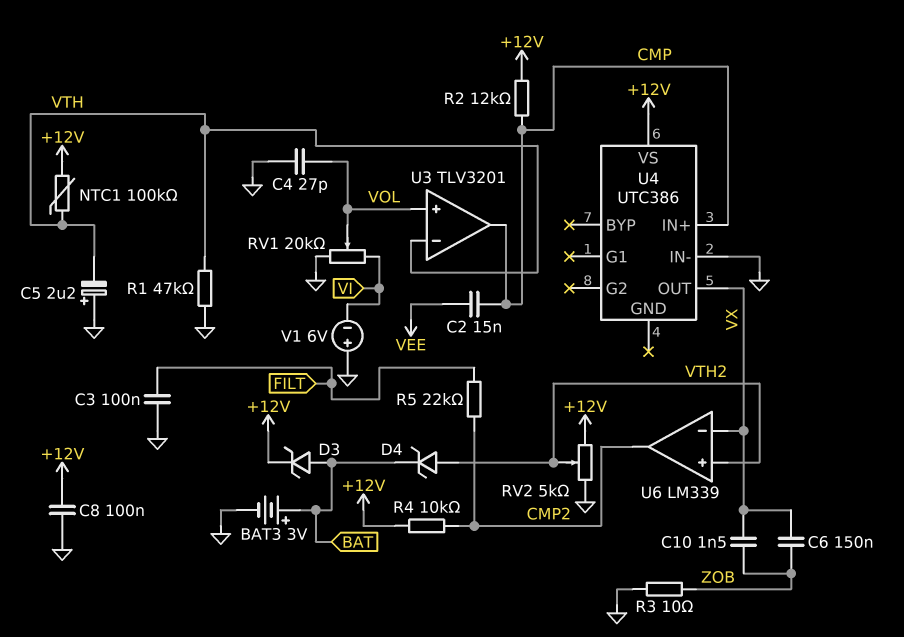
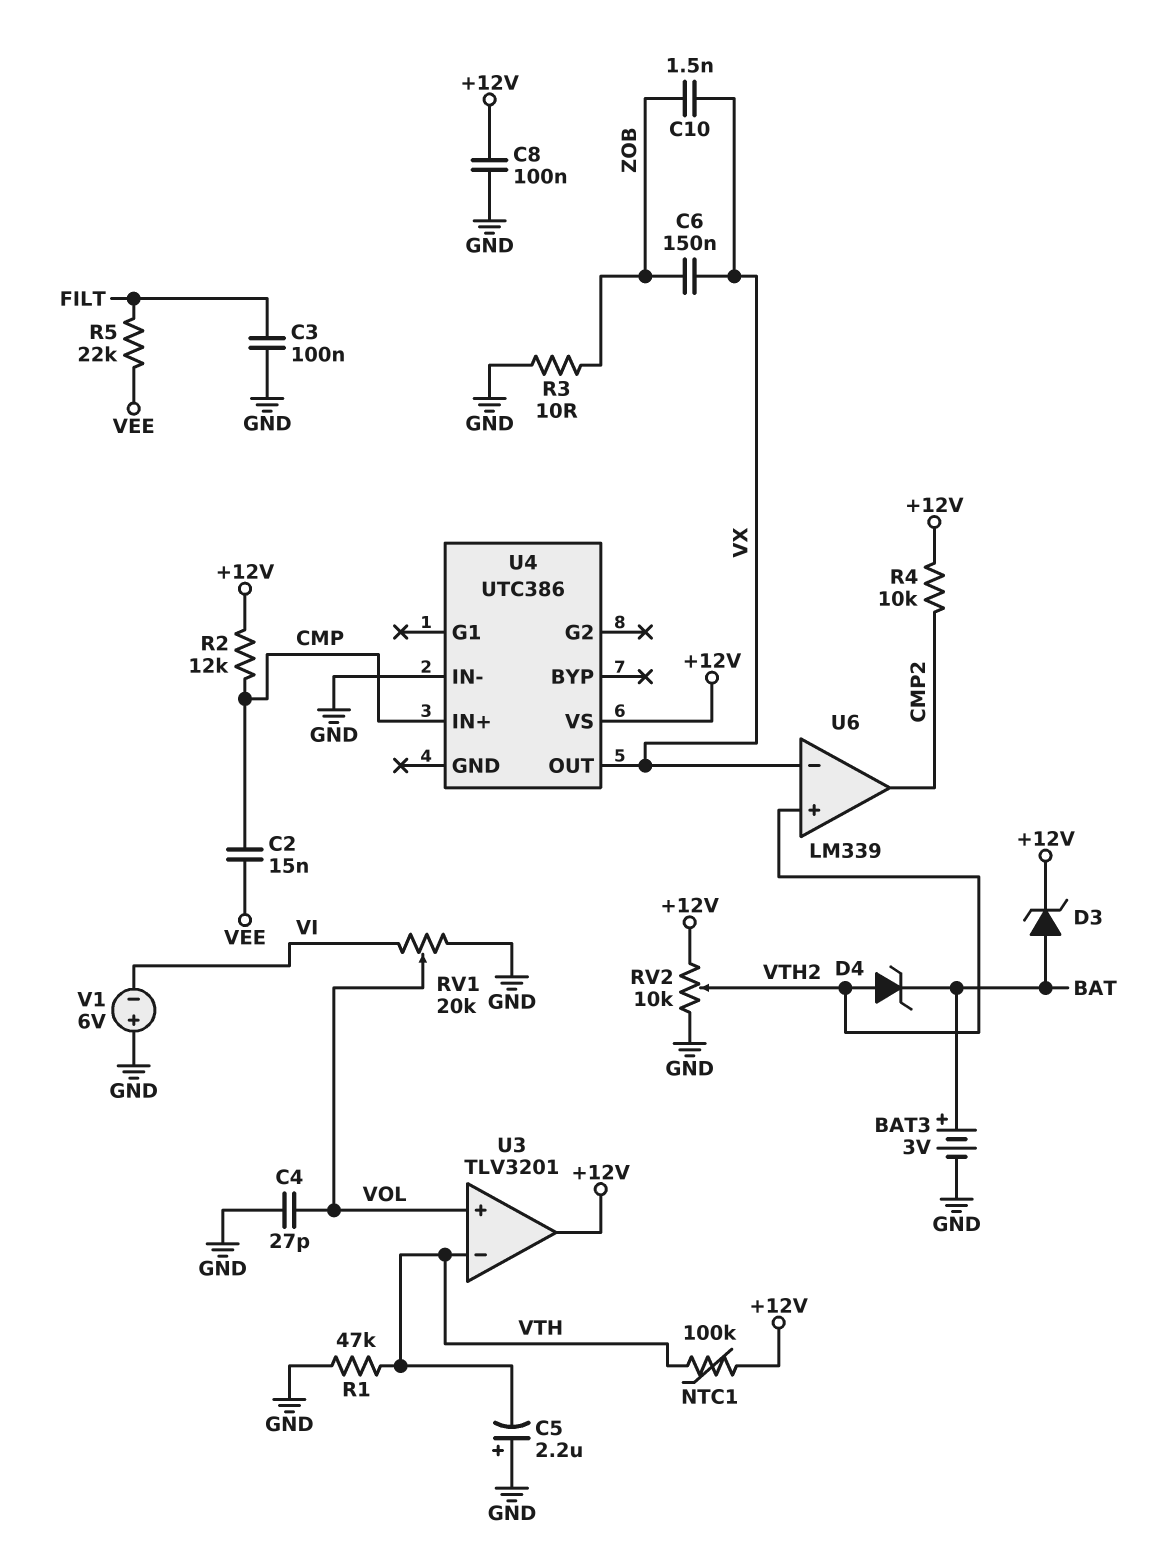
R5: 22k (CMP2, FILT) -> 22k (FILT, VEE)
RV2: 5k (+12V, GND, wiper VTH2) -> 10k (+12V, GND, wiper VTH2)
U3 pin out: CMP -> +12V

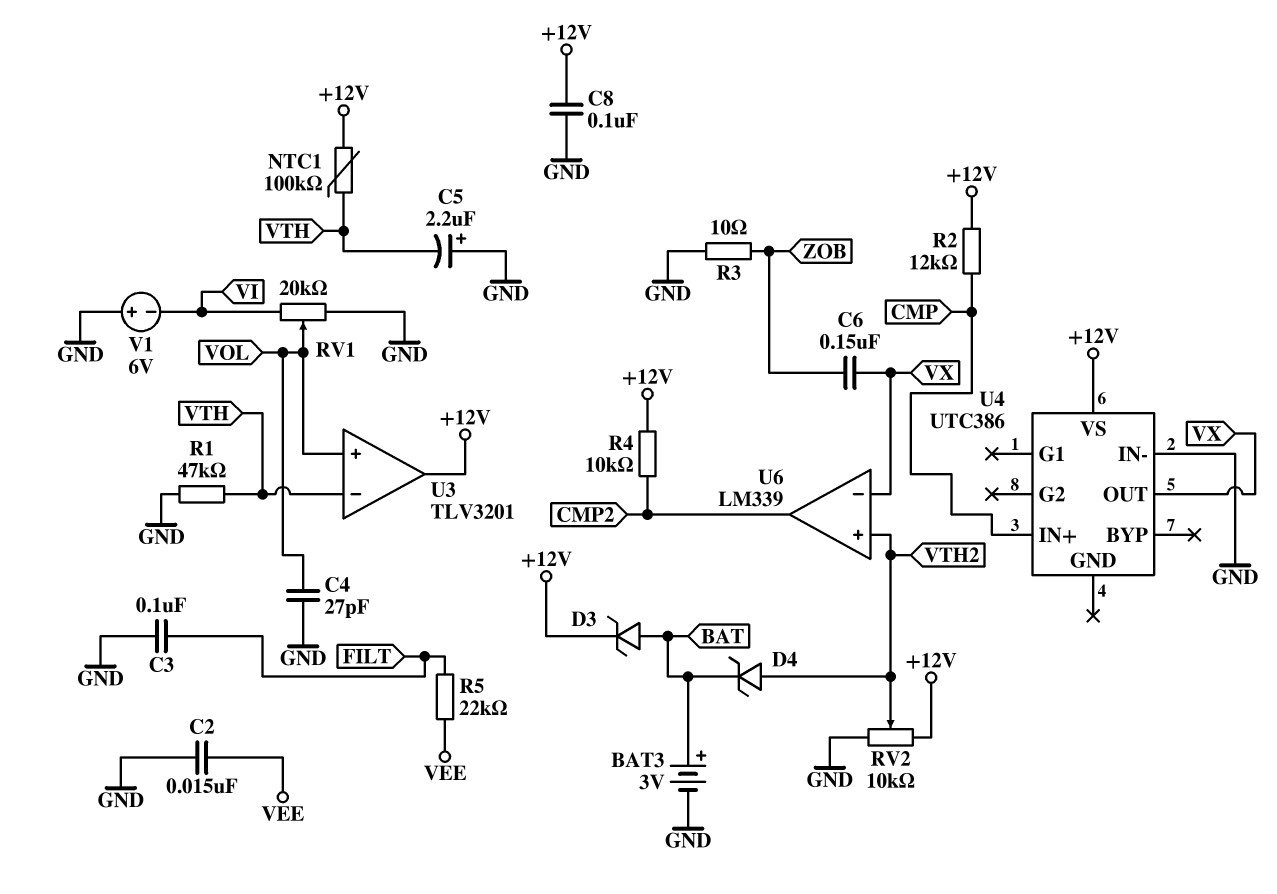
C2: 15nF (CMP, VEE) -> 15nF (GND, VEE)
C10: 1.5nF (VX, ZOB) -> none

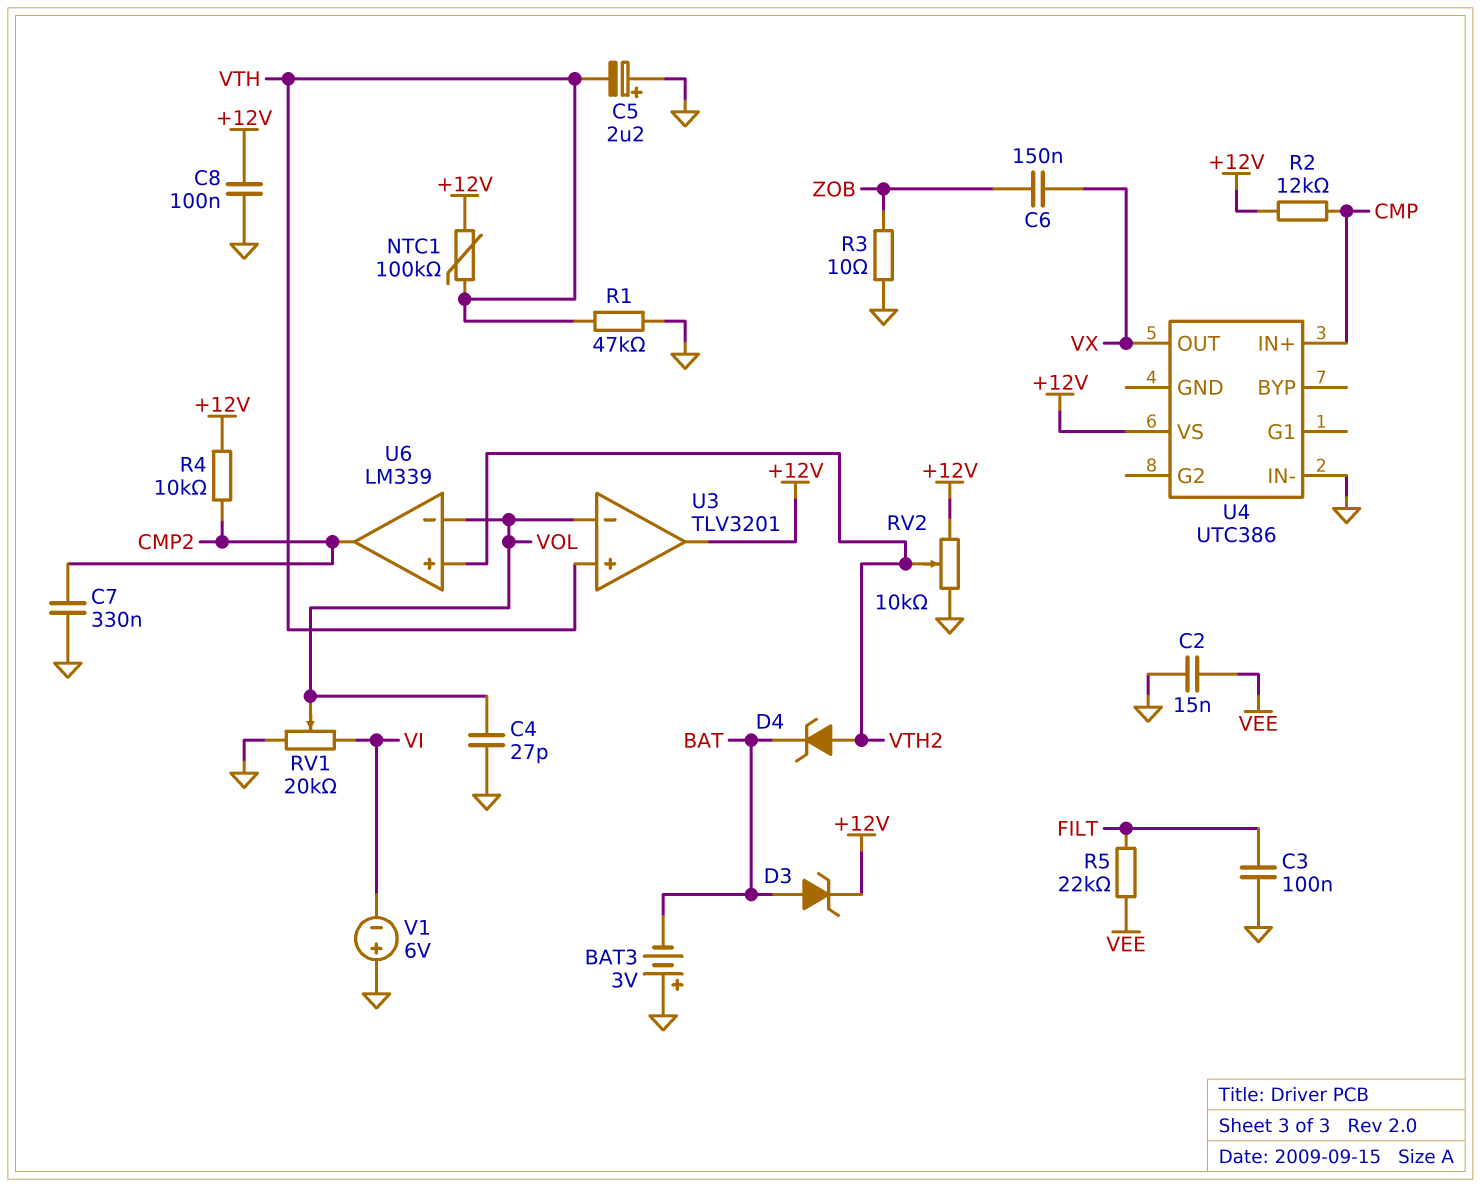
BAT3: 3V (plus BAT, minus GND) -> 3V (plus GND, minus BAT)
C7: none -> 330nF (CMP2, GND)
U3 pin in+: VOL -> VTH
U3 pin in-: VTH -> VOL
U6 pin in-: VX -> VOL

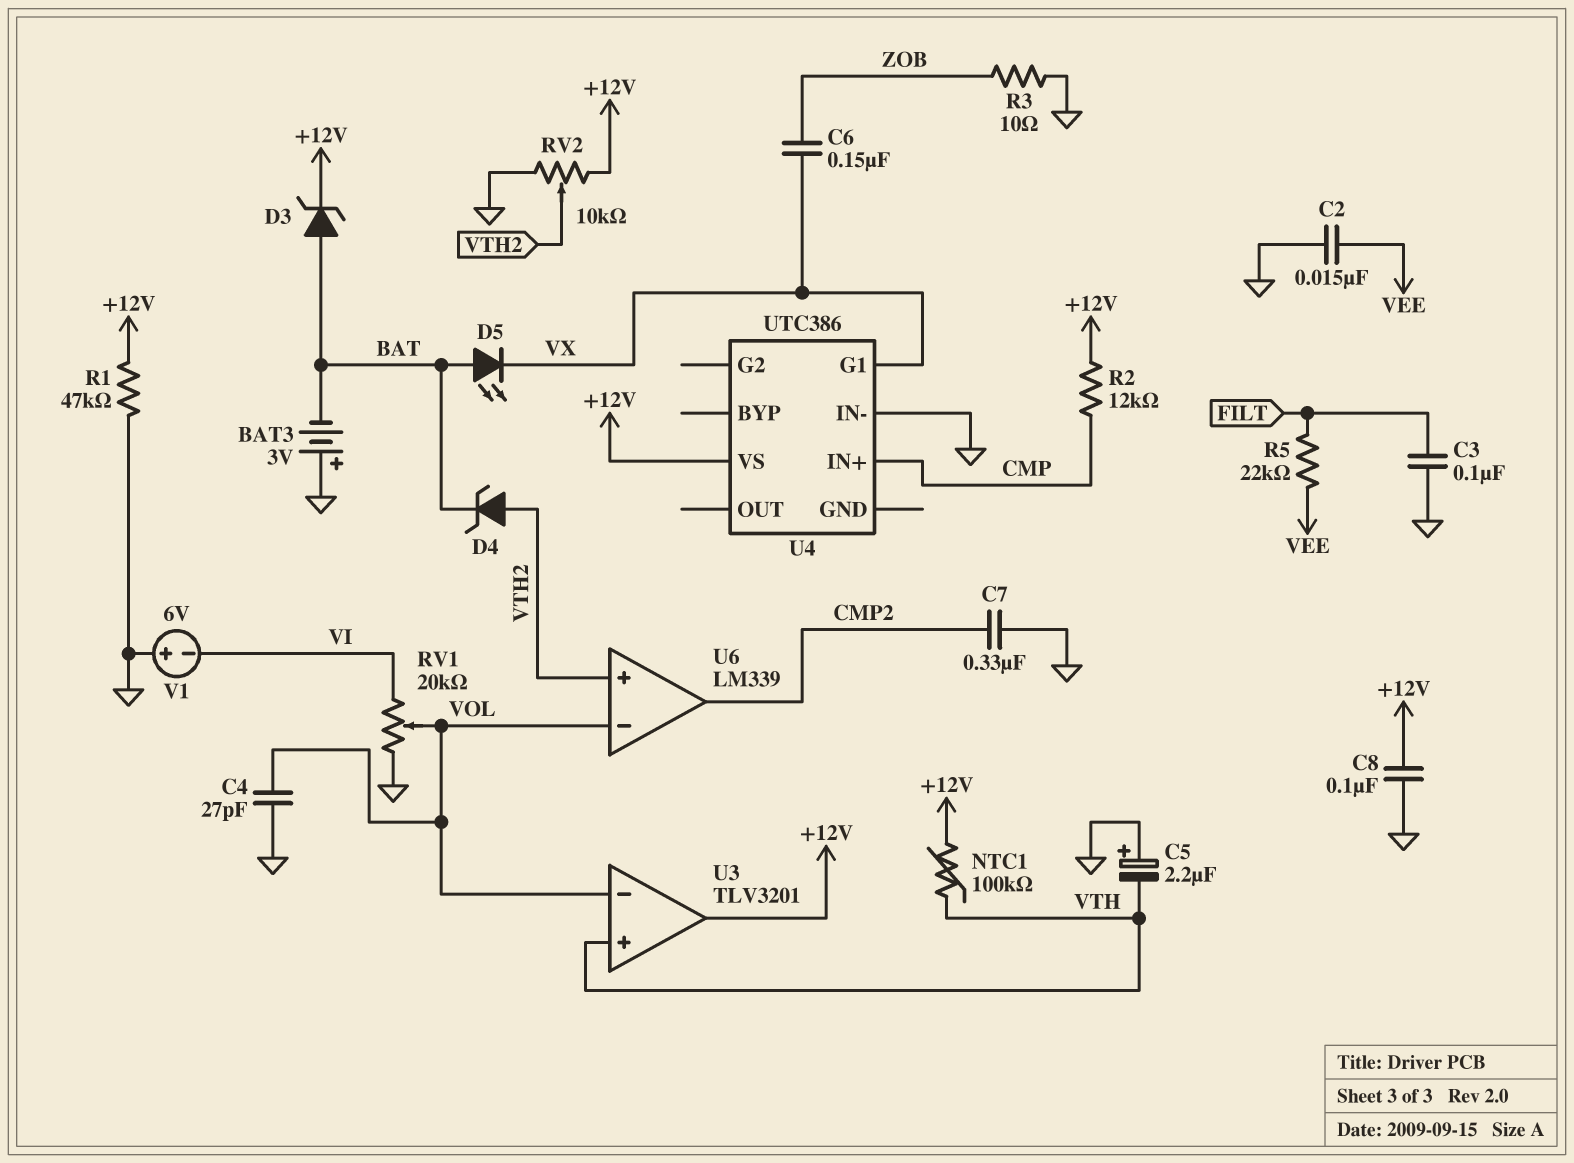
D5: none -> LED (A BAT, K VX)
R1: 47k (GND, VTH) -> 47k (+12V, GND)
R4: 10k (+12V, CMP2) -> none
U4 pin G1: none -> VX
U4 pin OUT: VX -> none

